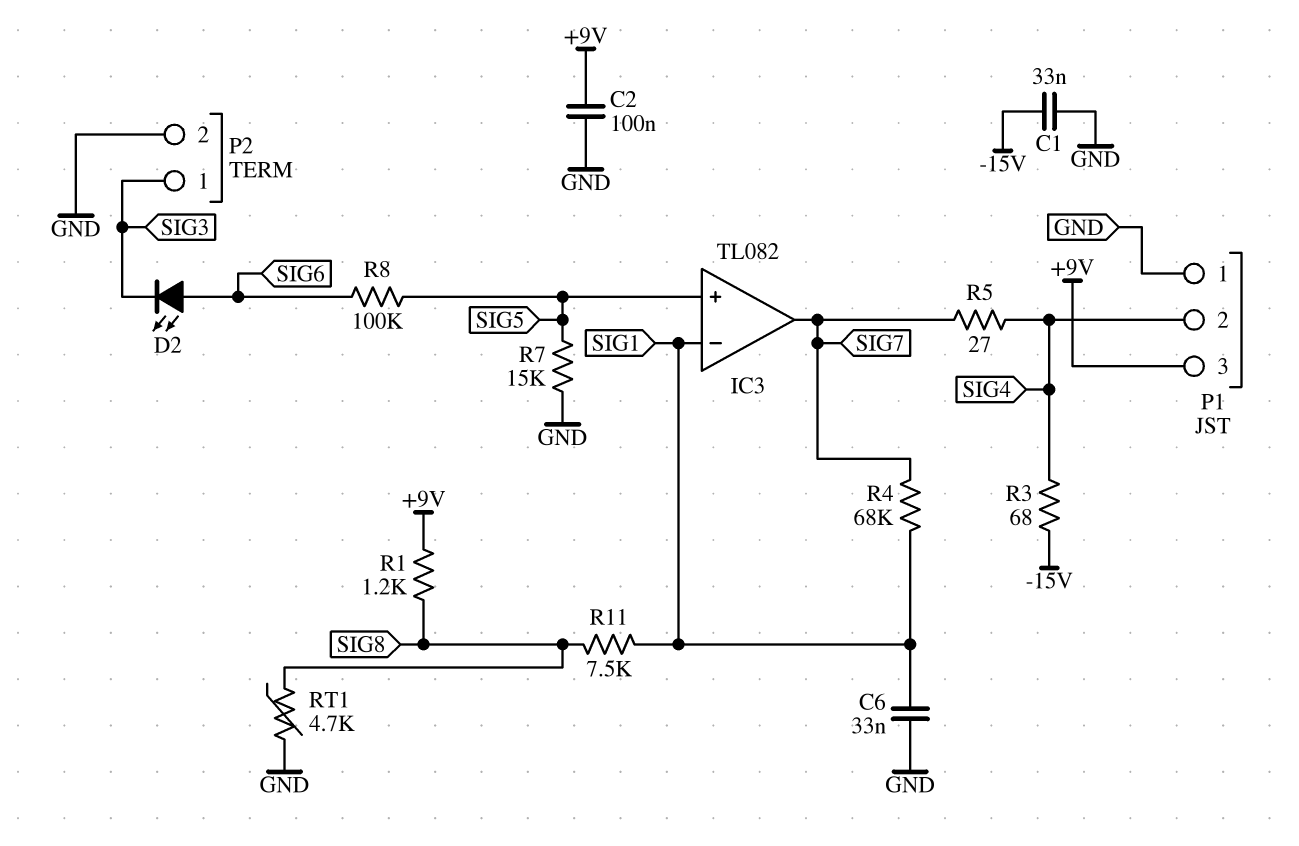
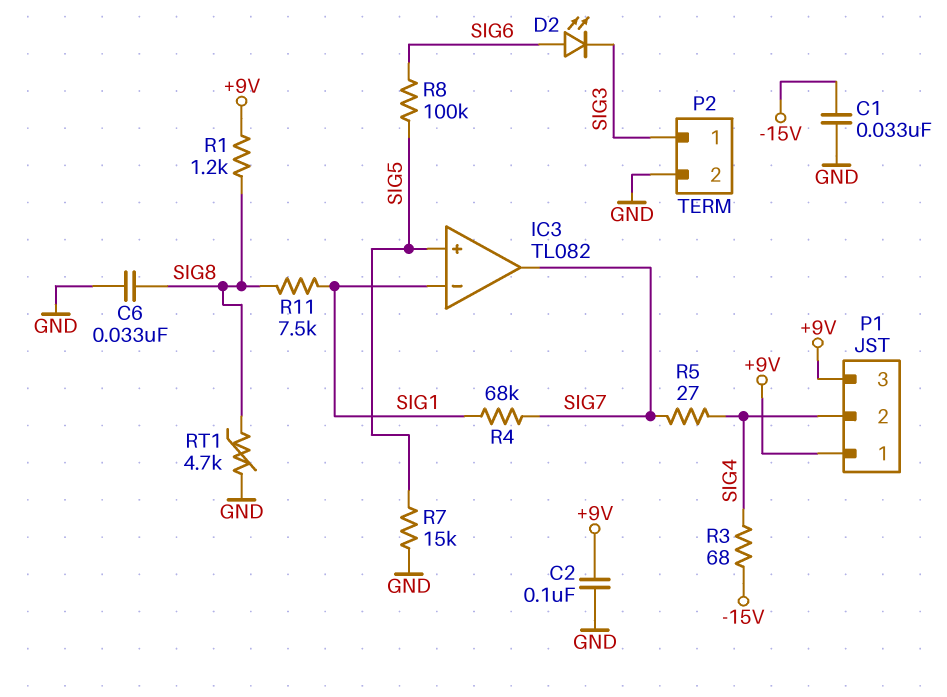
C6: 33nF (GND, SIG1) -> 33nF (GND, SIG8)
P1 pin 1: GND -> +9V

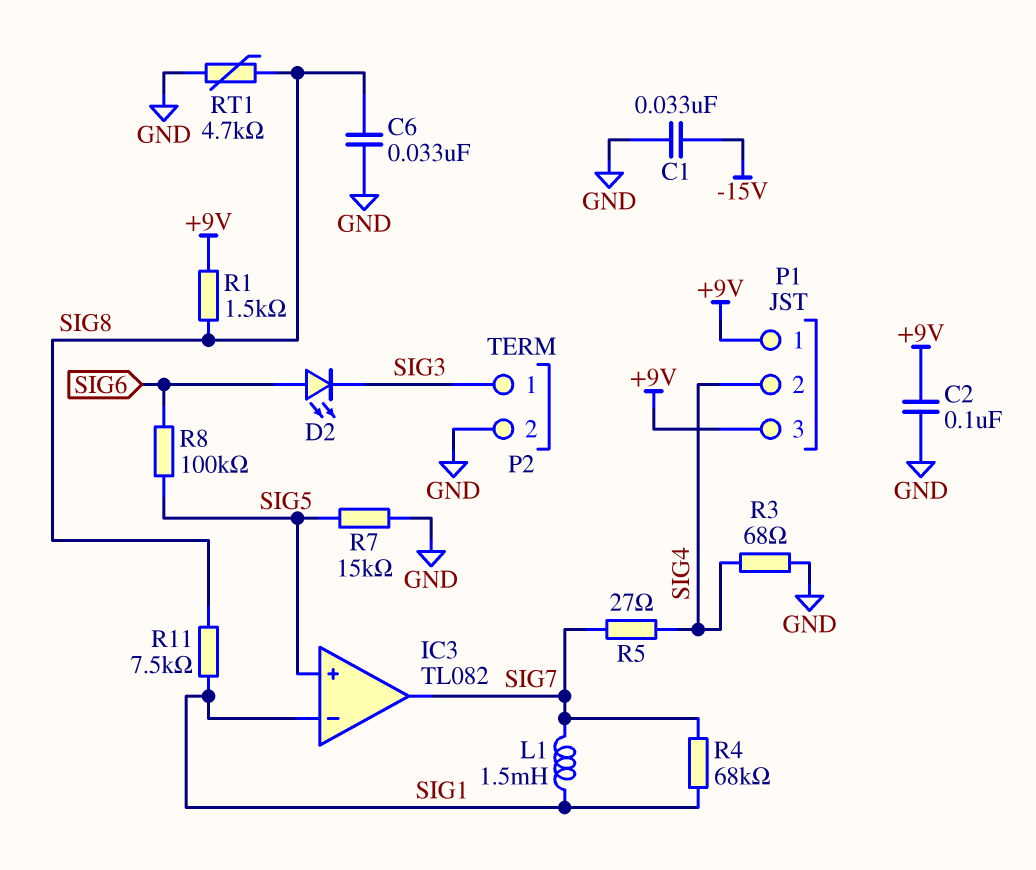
L1: none -> 1.5mH (SIG1, SIG7)
R1: 1.2k (+9V, SIG8) -> 1.5k (+9V, SIG8)
R3: 68 (-15V, SIG4) -> 68 (GND, SIG4)

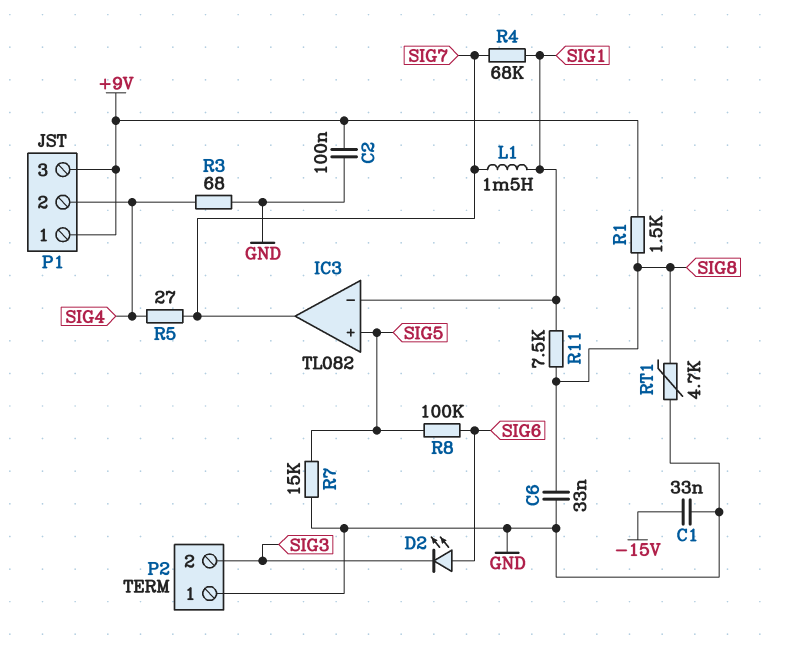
P2 pin 1: SIG3 -> GND
P2 pin 2: GND -> SIG3

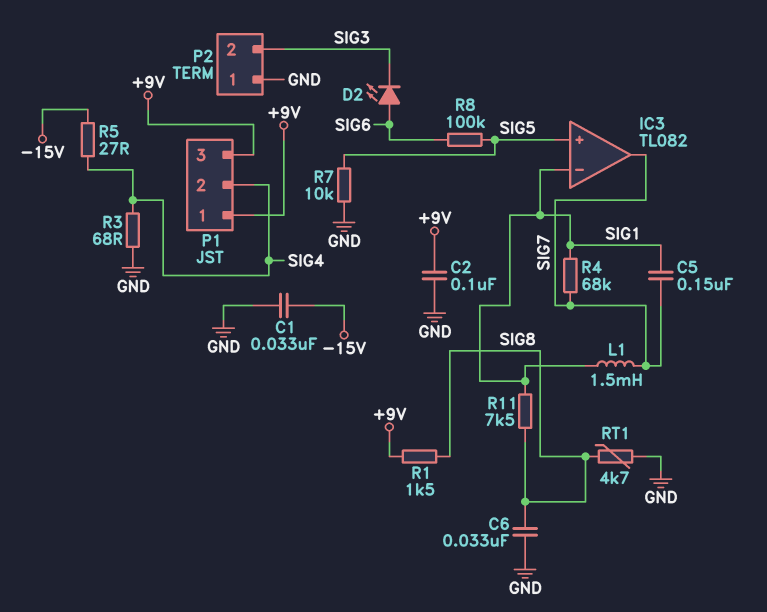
C5: none -> 150nF (SIG1, SIG7)
R5: 27 (SIG4, SIG7) -> 27 (-15V, SIG4)
R7: 15k (GND, SIG5) -> 10k (GND, SIG5)

